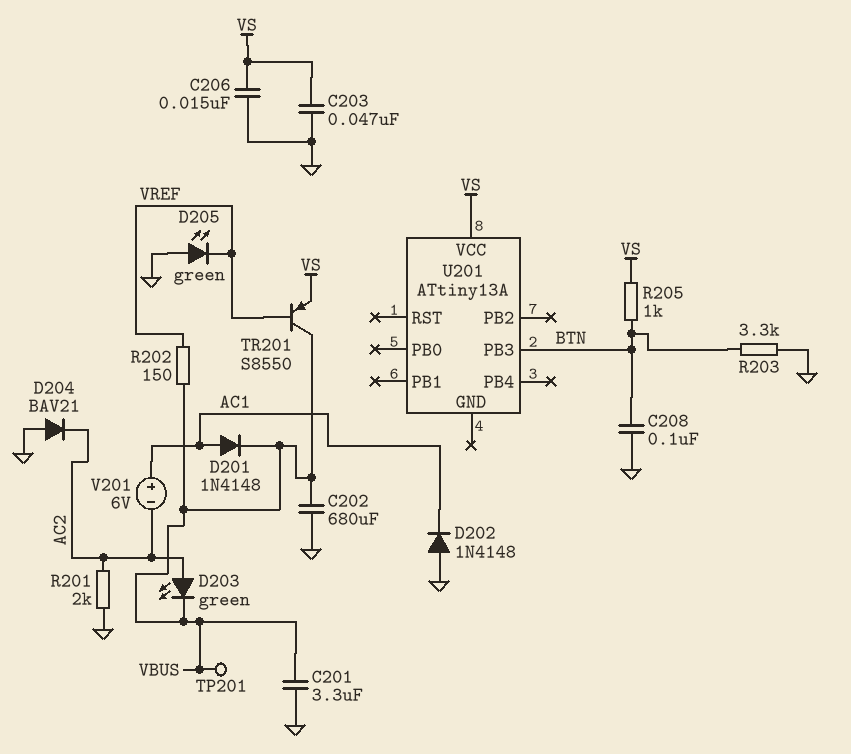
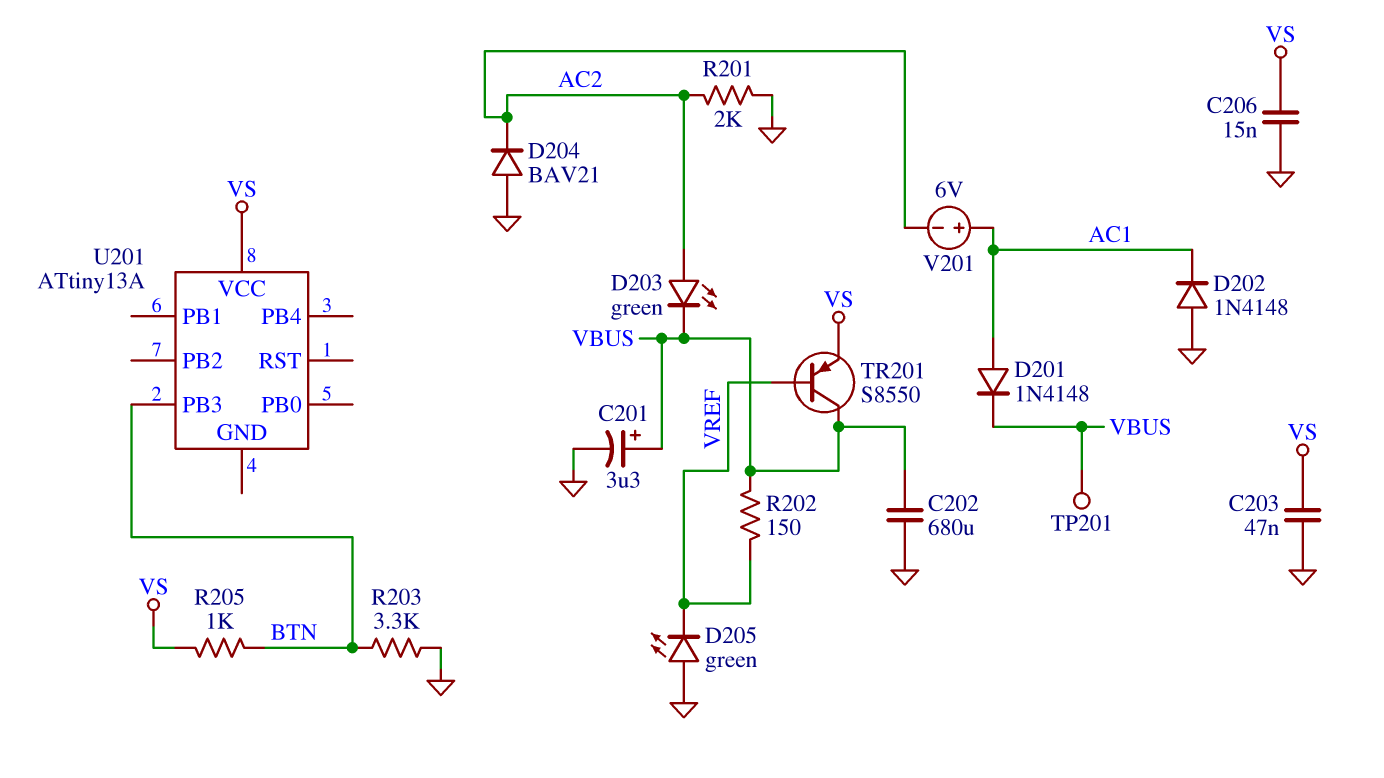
C201: 3.3uF (GND, VBUS) -> 3.3uF (plus VBUS, minus GND)
C208: 100nF (BTN, GND) -> none

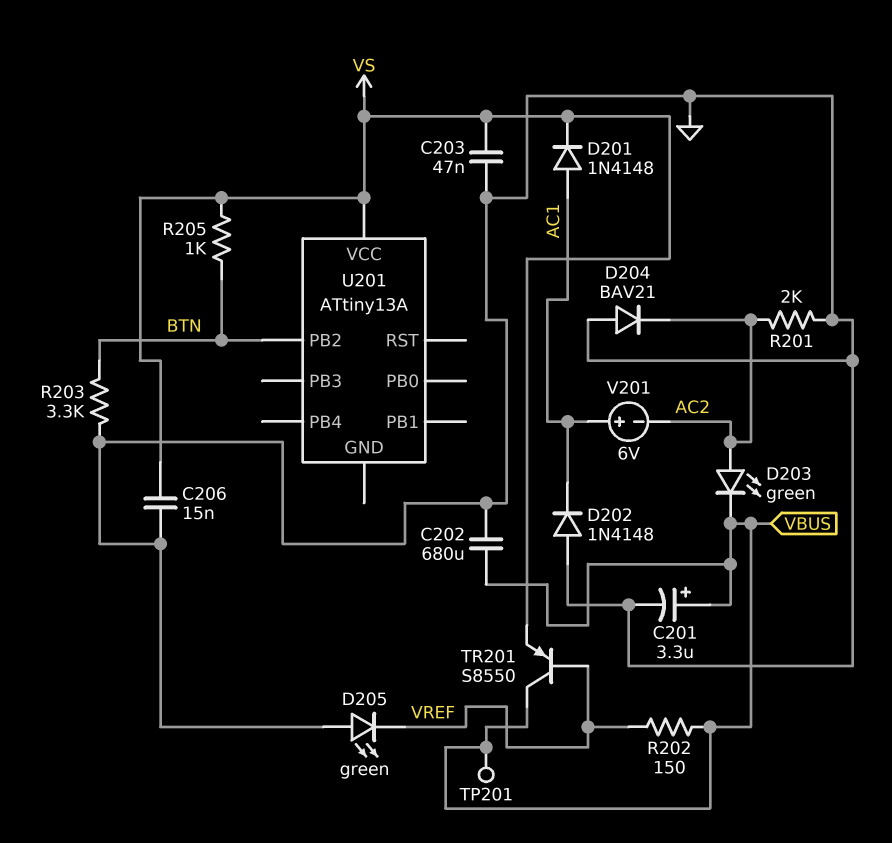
D201: diode 1N4148 (A AC1, K VBUS) -> diode 1N4148 (A AC1, K VS)
U201 pin PB2: none -> BTN
U201 pin PB3: BTN -> none

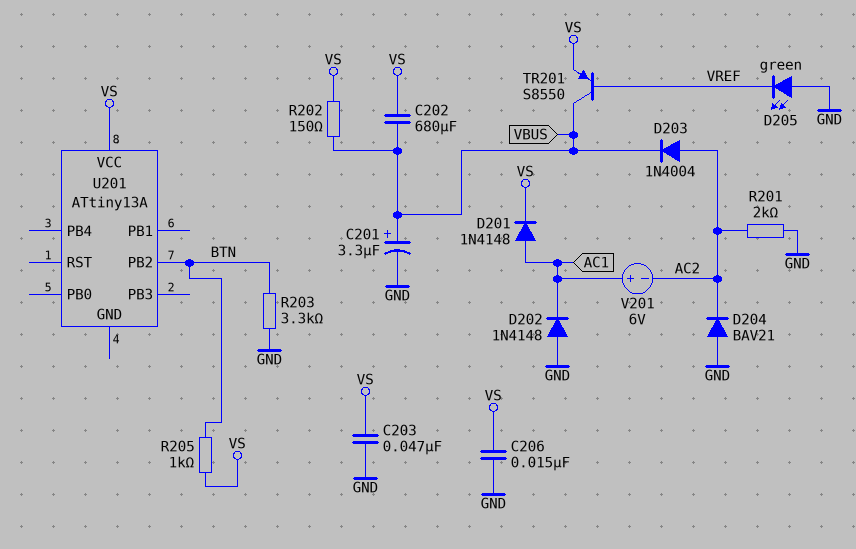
C202: 680uF (GND, VBUS) -> 680uF (VBUS, VS)
D203: LED green (A AC2, K VBUS) -> diode 1N4004 (A AC2, K VBUS)
R202: 150 (VBUS, VREF) -> 150 (VBUS, VS)
TP201: test point (VBUS) -> none

